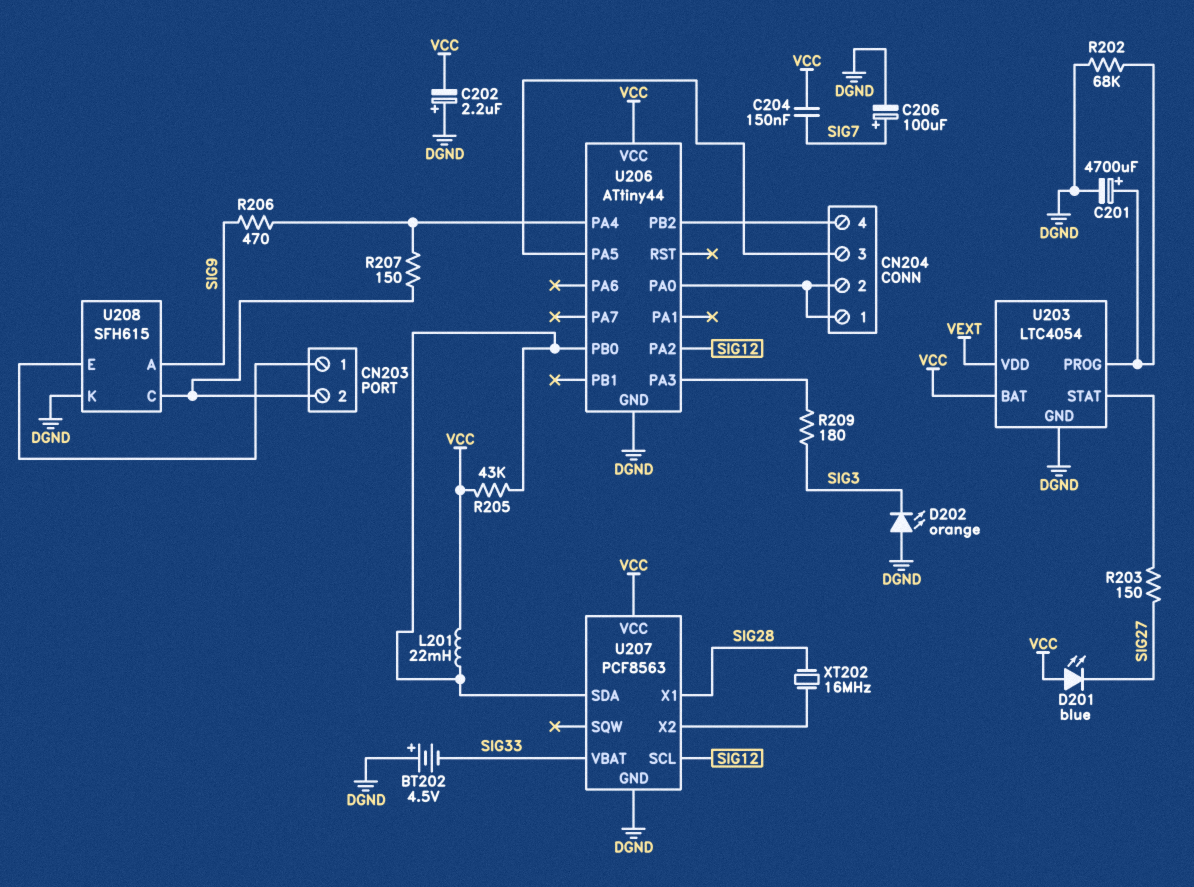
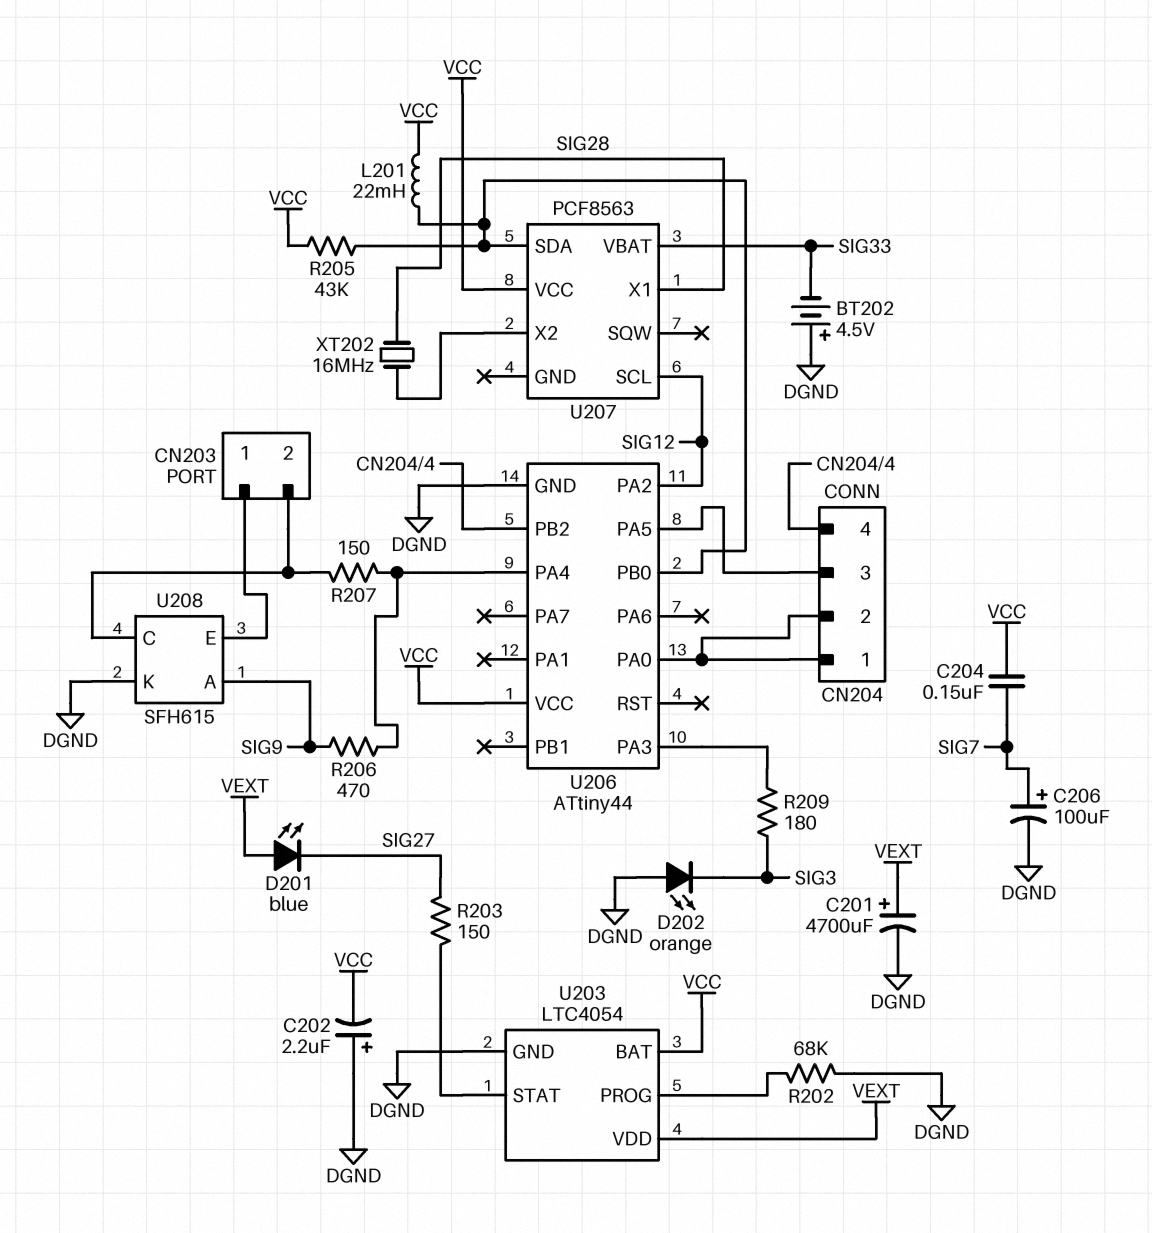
C201: 4700uF (plus U203/PROG, minus DGND) -> 4700uF (plus VEXT, minus DGND)
D201: LED blue (A VCC, K SIG27) -> LED blue (A VEXT, K SIG27)
U207 pin GND: DGND -> none

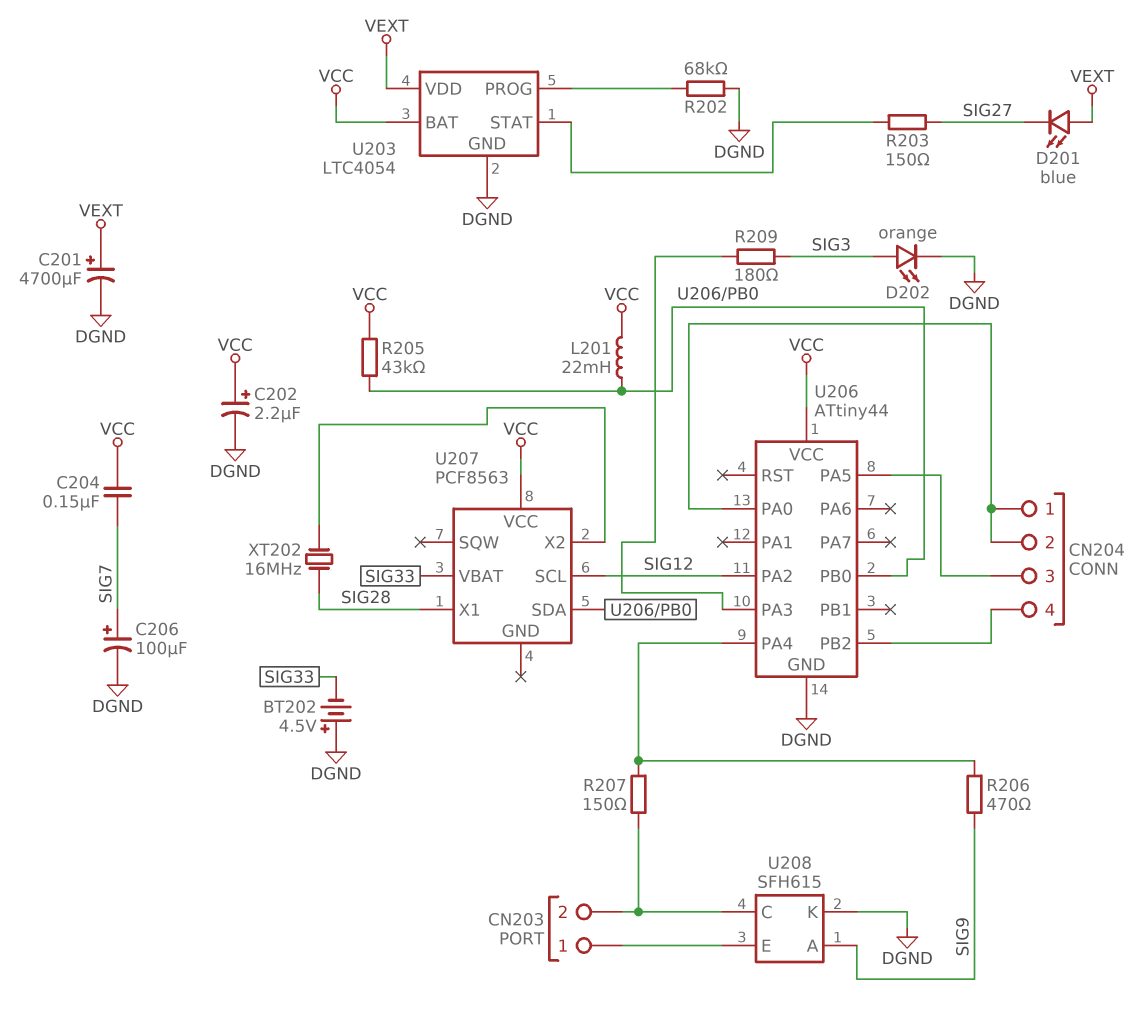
C202: 2.2uF (plus DGND, minus VCC) -> 2.2uF (plus VCC, minus DGND)
D202: LED orange (A DGND, K SIG3) -> LED orange (A SIG3, K DGND)

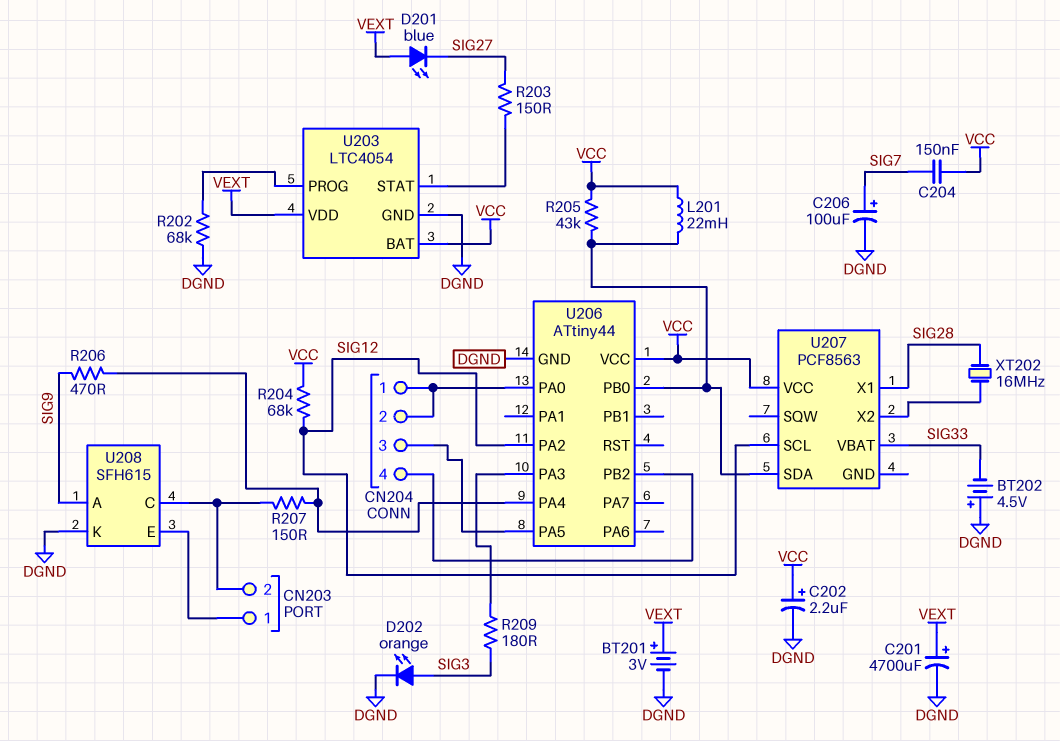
BT201: none -> 3V (plus VEXT, minus DGND)
R204: none -> 68k (SIG12, VCC)

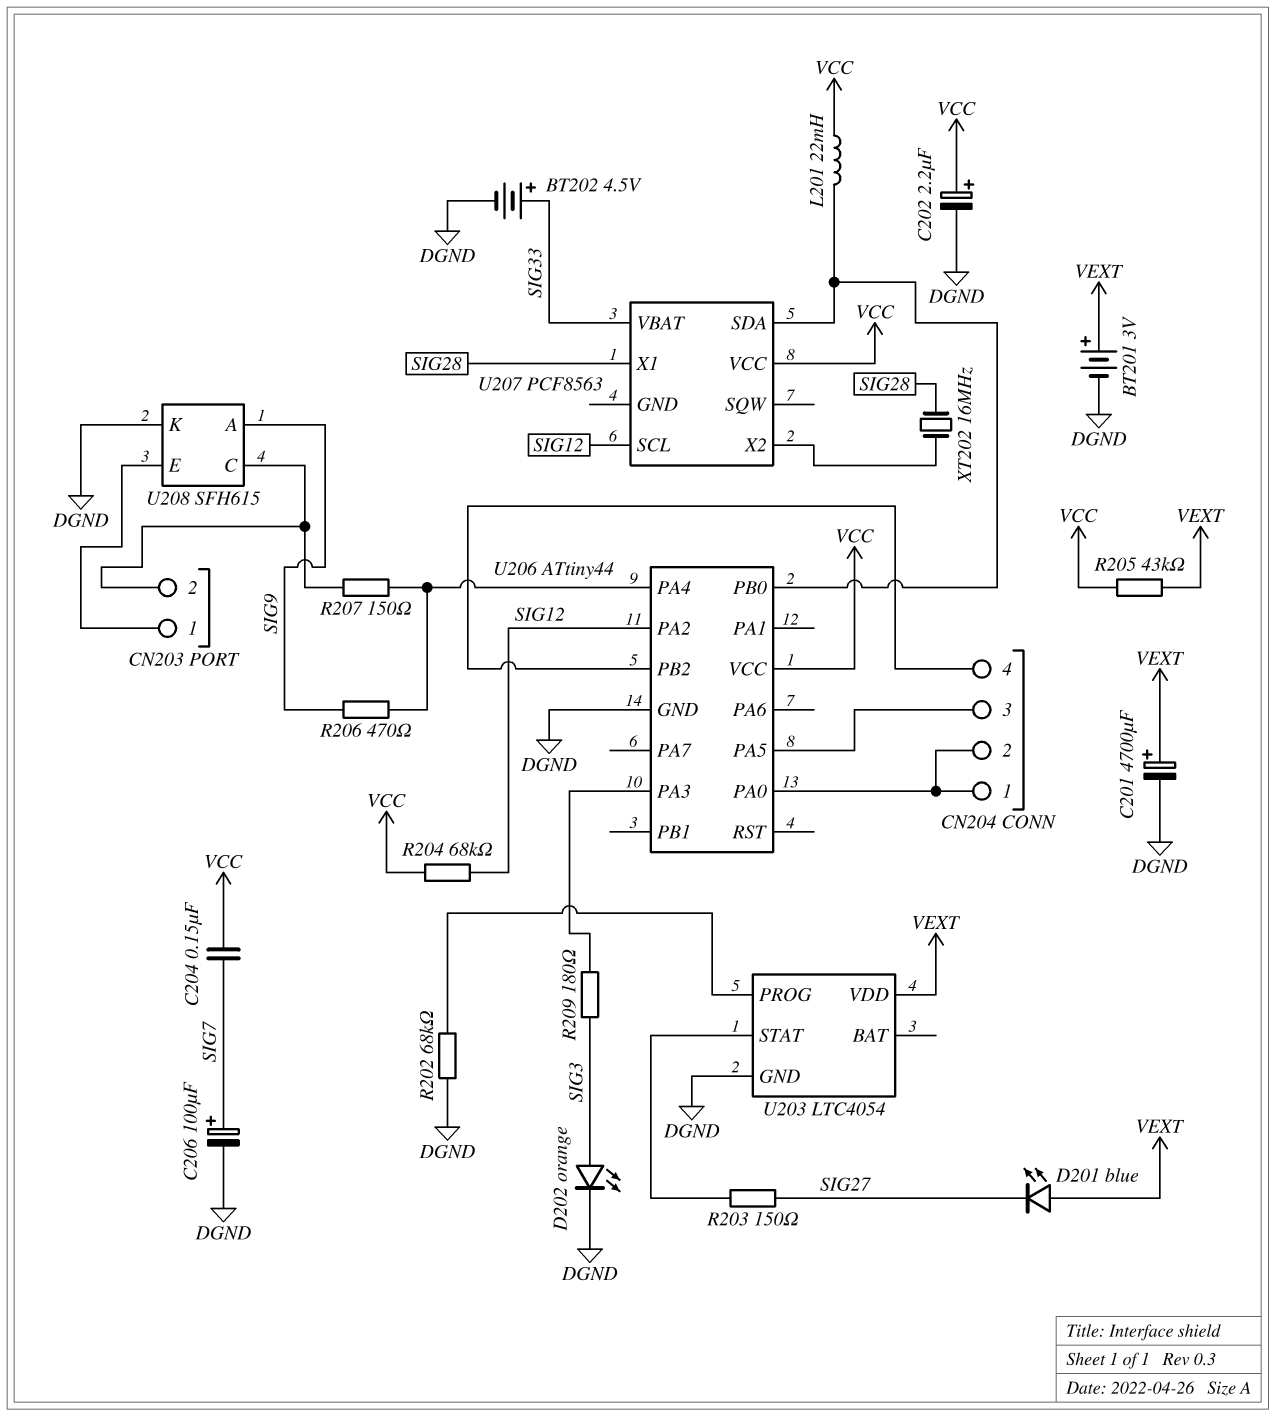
BT202: 4.5V (plus DGND, minus SIG33) -> 4.5V (plus SIG33, minus DGND)
R205: 43k (U206/PB0, VCC) -> 43k (VCC, VEXT)
U203 pin BAT: VCC -> none

